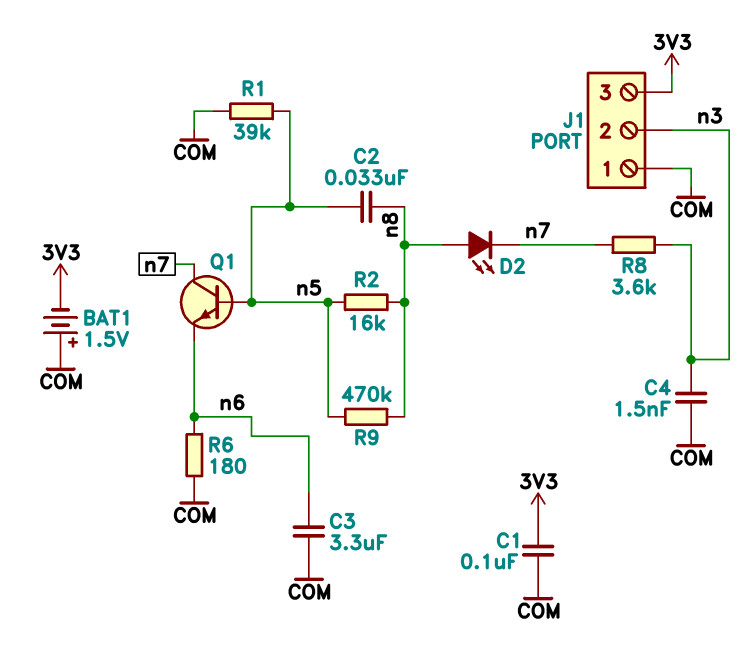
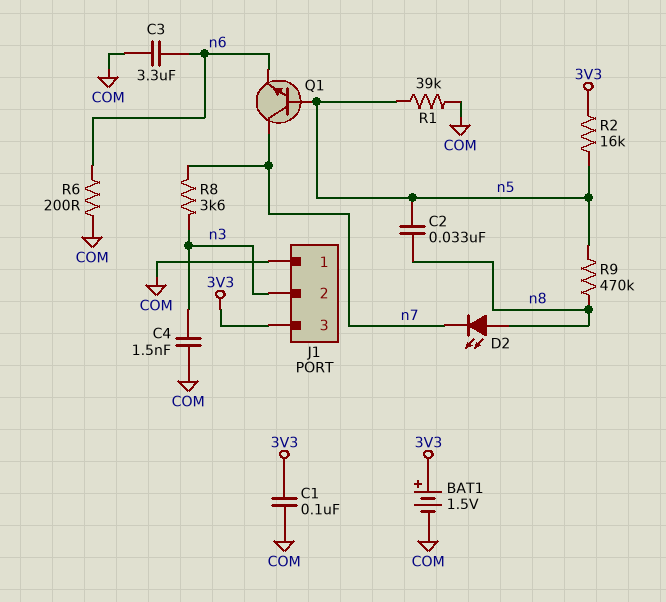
BAT1: 1.5V (plus COM, minus 3V3) -> 1.5V (plus 3V3, minus COM)
R2: 16k (n5, n8) -> 16k (3V3, n5)
R6: 180 (COM, n6) -> 200 (COM, n6)

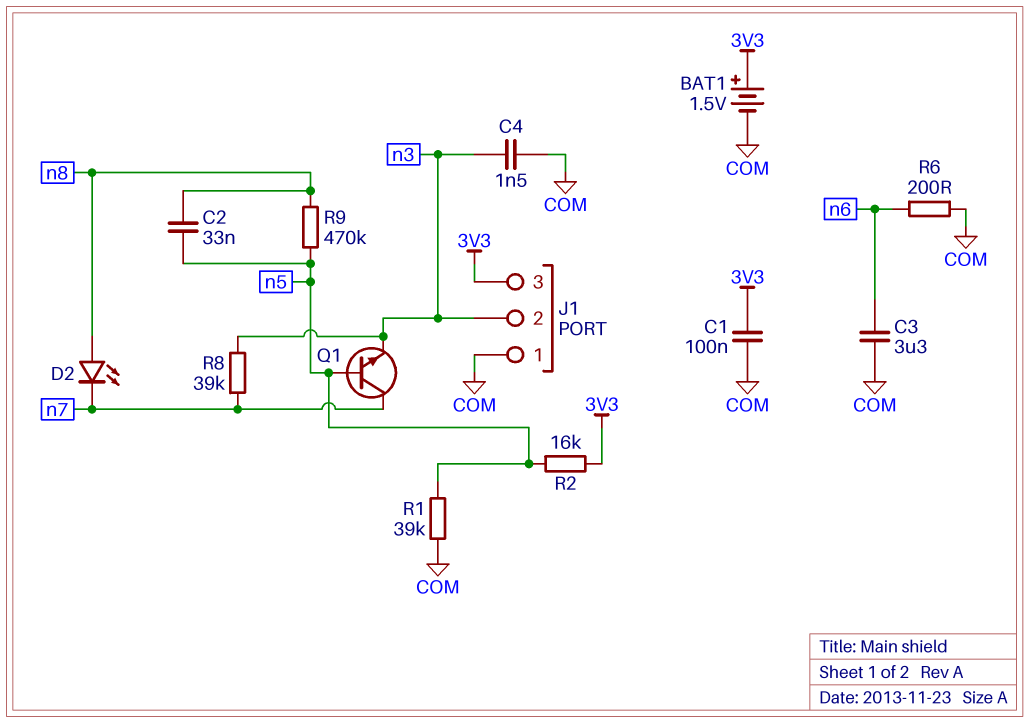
Q1: NPN (B n5, C n7, E n6) -> NPN (B n5, C n7, E n3)
R8: 3.6k (n3, n7) -> 39k (n3, n7)

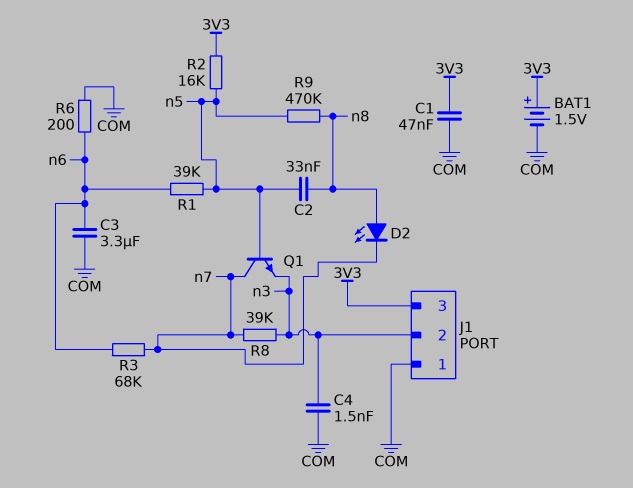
C1: 100nF (3V3, COM) -> 47nF (3V3, COM)
R1: 39k (COM, n5) -> 39k (n5, n6)
R3: none -> 68k (n6, n7)

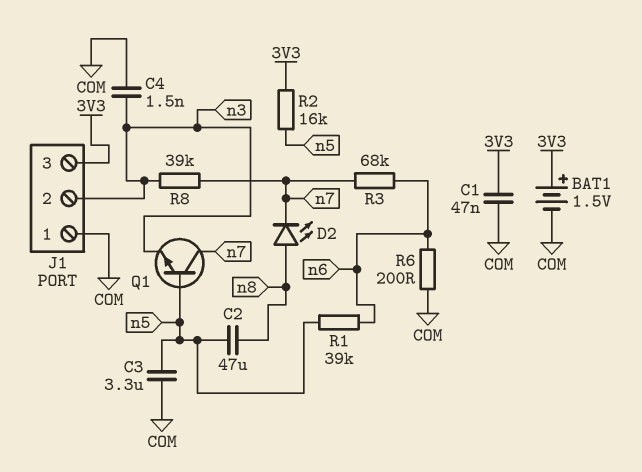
C2: 33nF (n5, n8) -> 47uF (n5, n8)
C3: 3.3uF (COM, n6) -> 3.3uF (COM, n5)
R9: 470k (n5, n8) -> none

